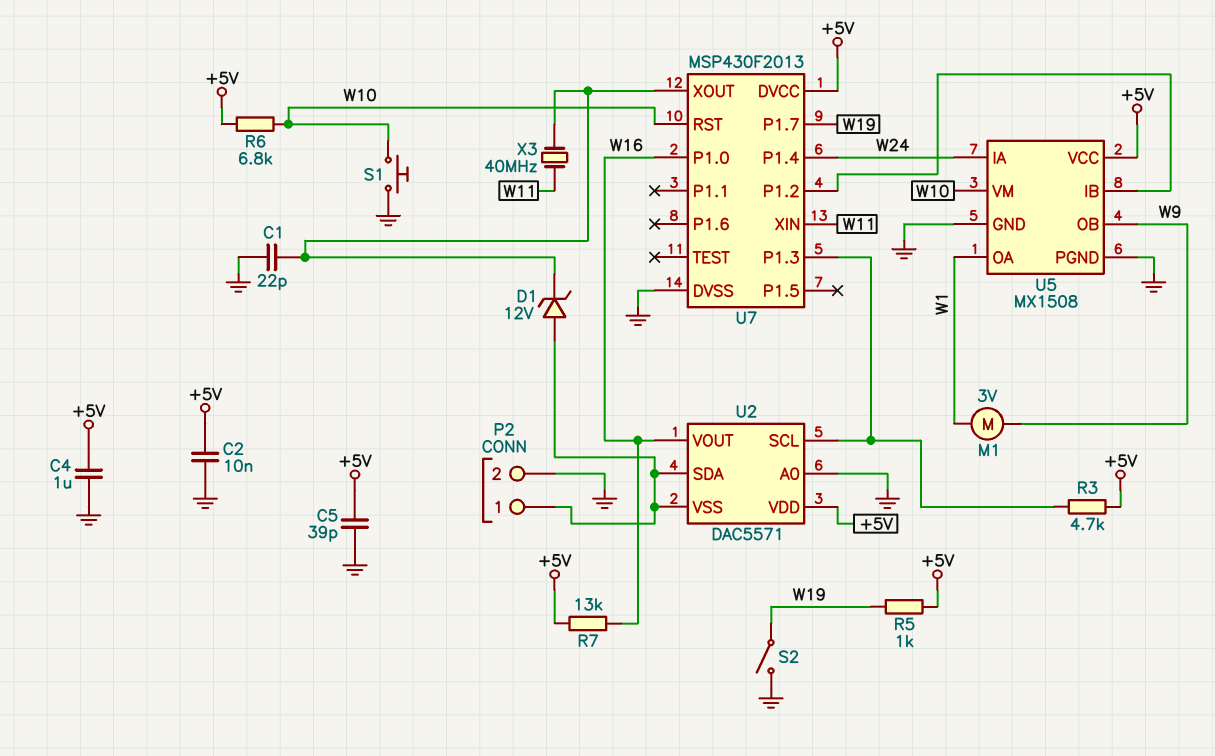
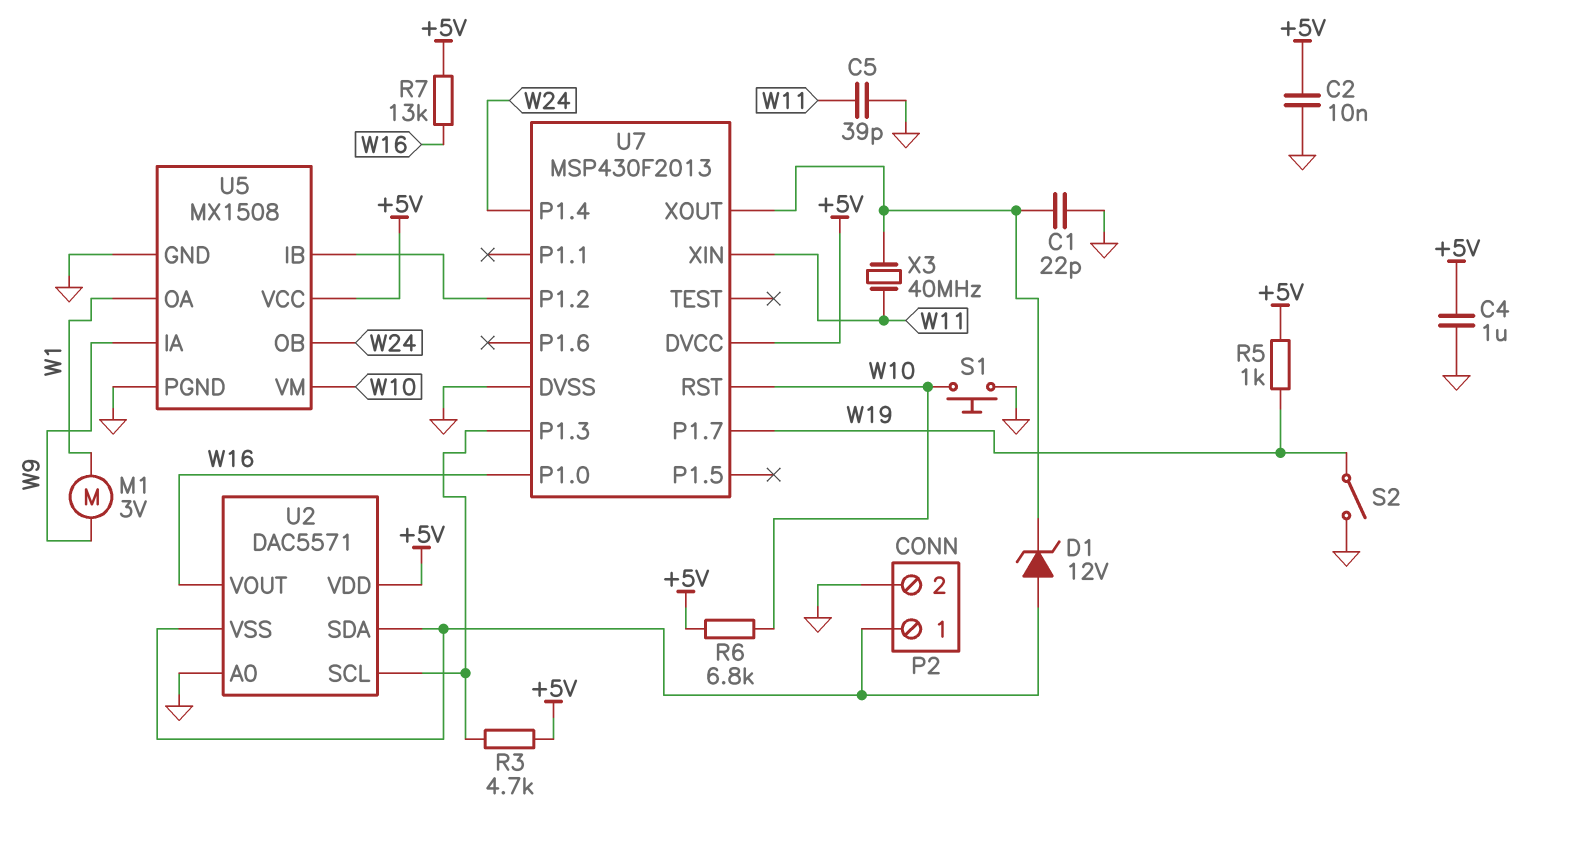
C5: 39pF (+5V, GND) -> 39pF (GND, W11)
U5 pin IA: W24 -> W9
U5 pin OB: W9 -> W24

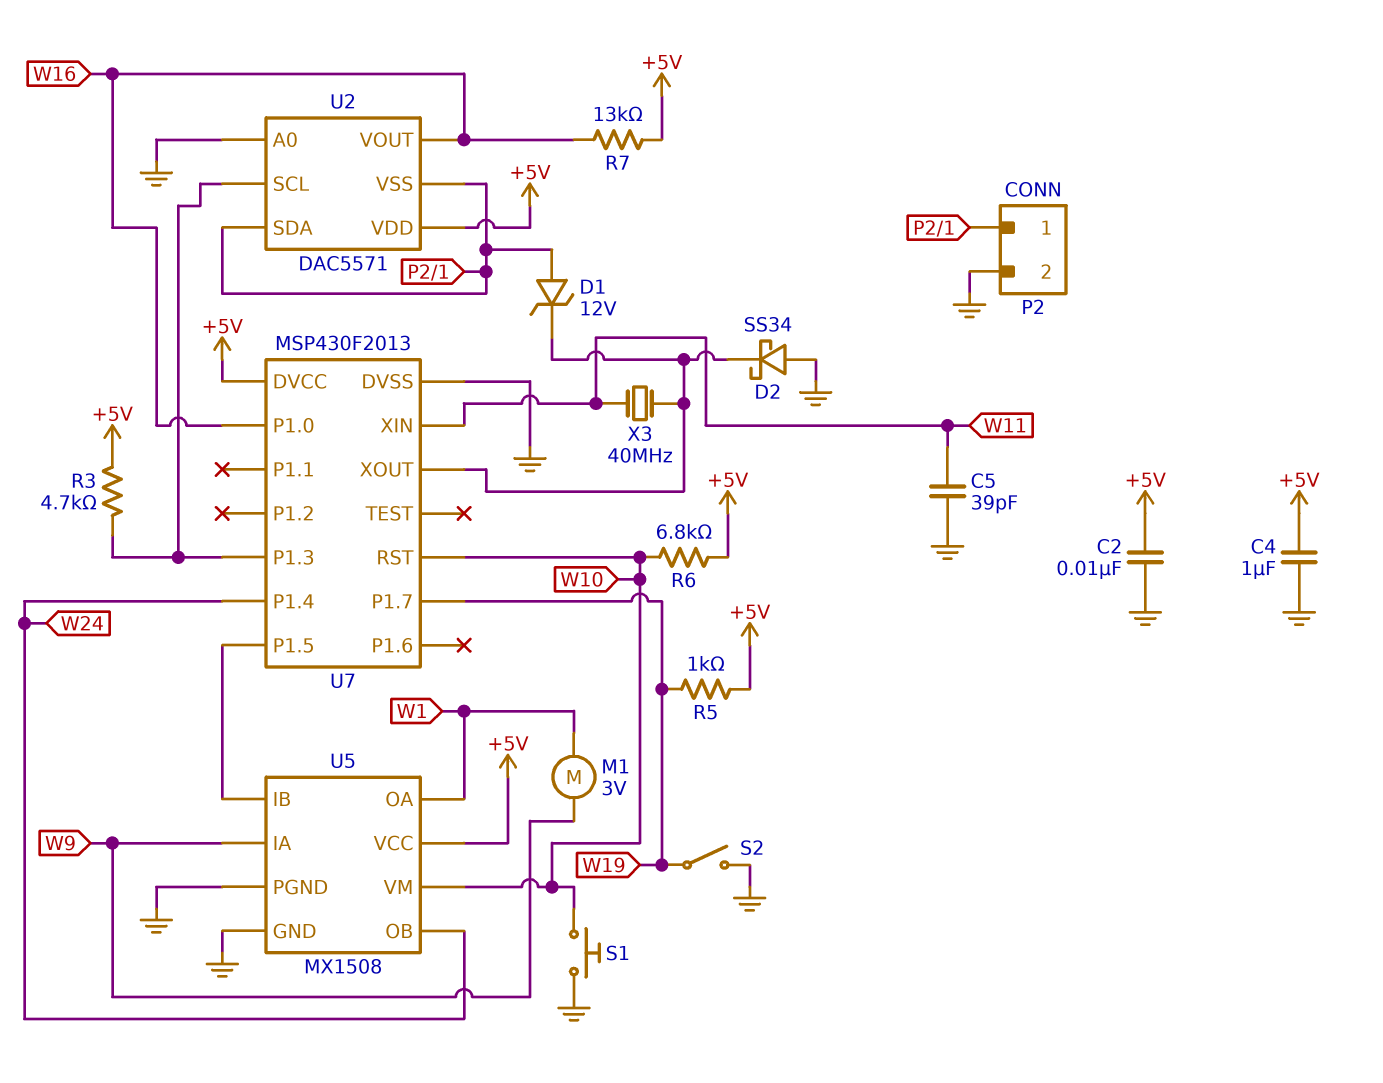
C1: 22pF (GND, U7/XOUT) -> none
D2: none -> schottky SS34 (A GND, K U7/XOUT)
U7 pin P1.2: U5/IB -> none
U7 pin P1.5: none -> U5/IB

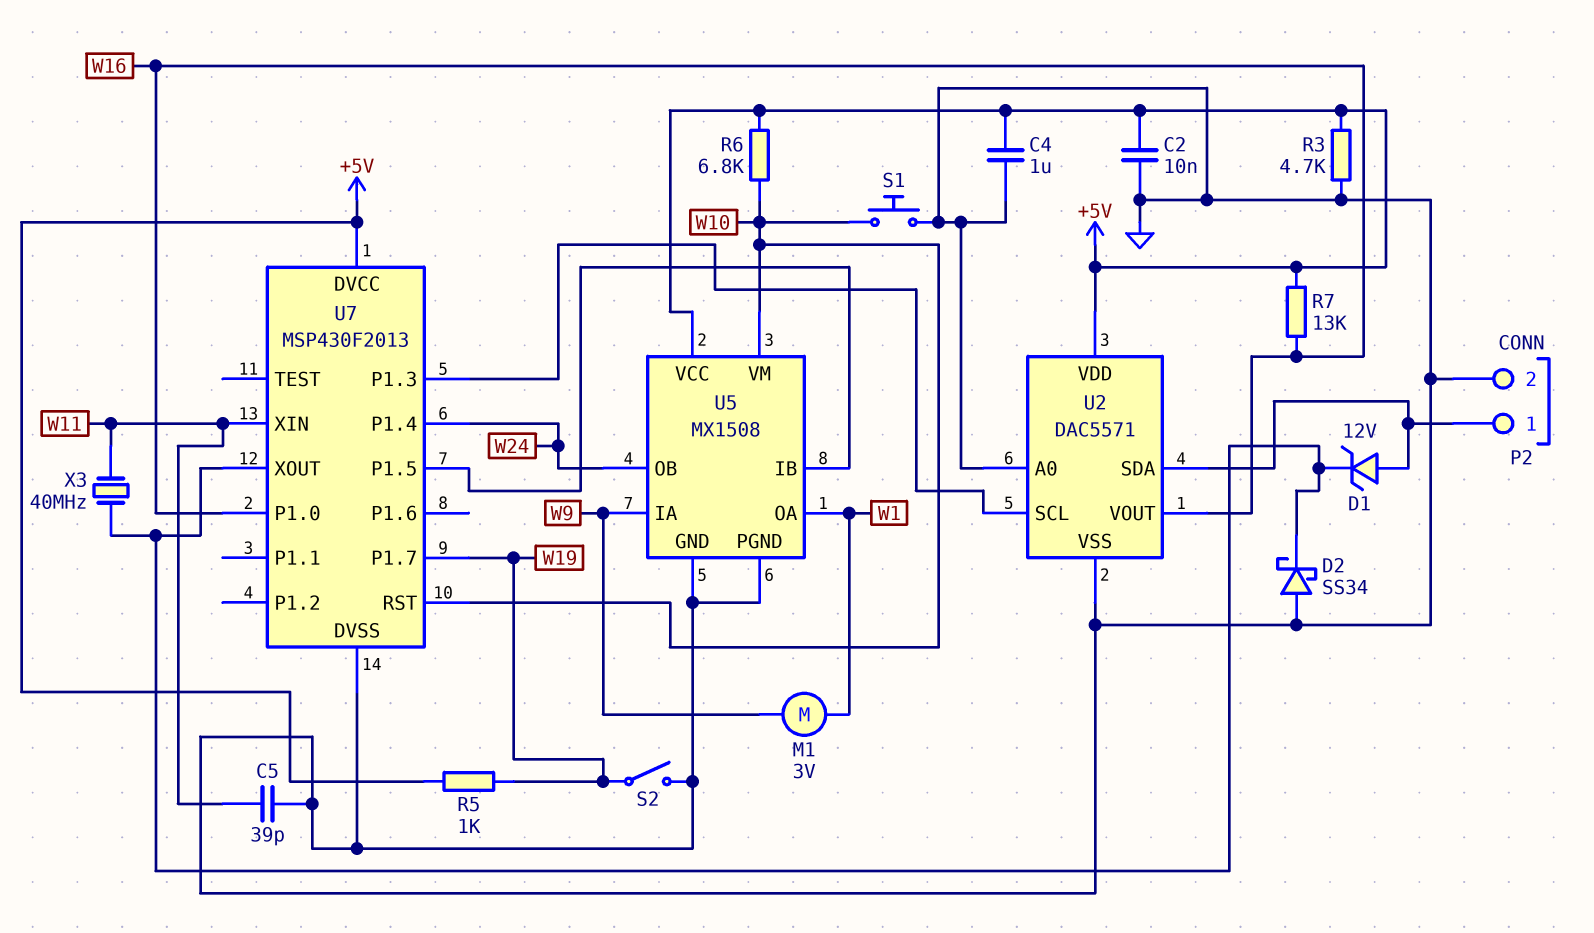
R3: 4.7k (+5V, U2/SCL) -> 4.7k (+5V, GND)
U2 pin VSS: P2/1 -> GND

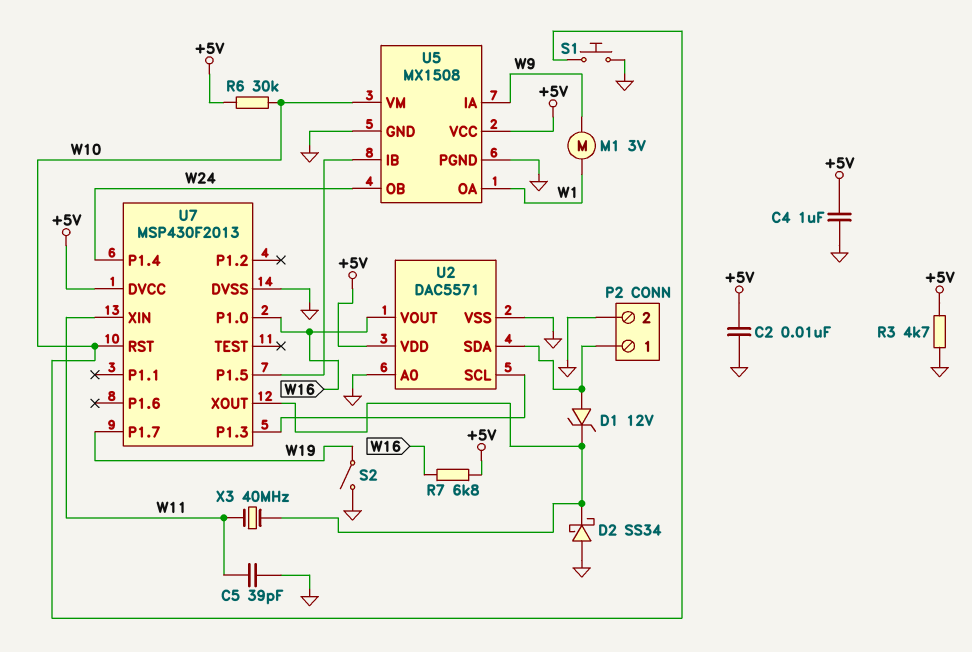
R5: 1k (+5V, W19) -> none
R6: 6.8k (+5V, W10) -> 30k (+5V, W10)
R7: 13k (+5V, W16) -> 6.8k (+5V, W16)

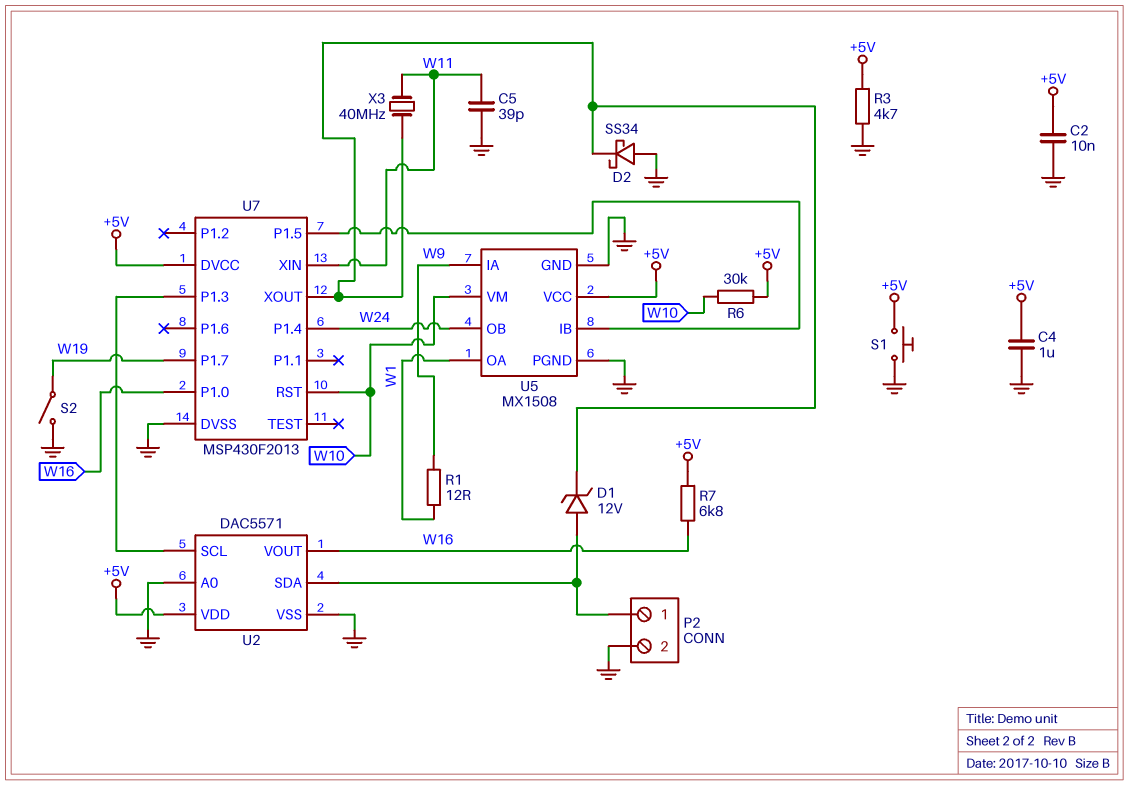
M1: motor 3V (W1, W9) -> none
R1: none -> 12 (W1, W9)
S1: button (GND, W10) -> button (+5V, GND)

